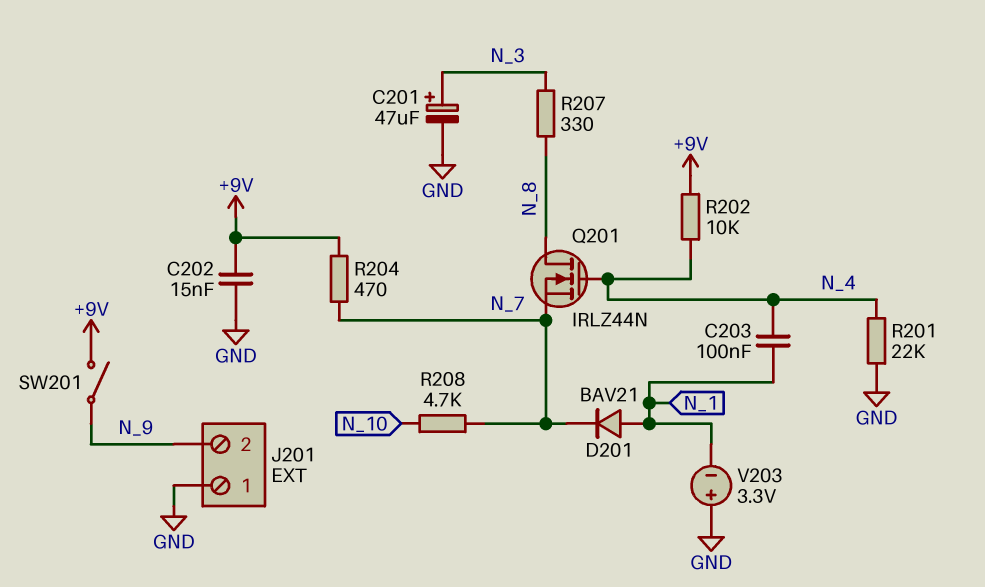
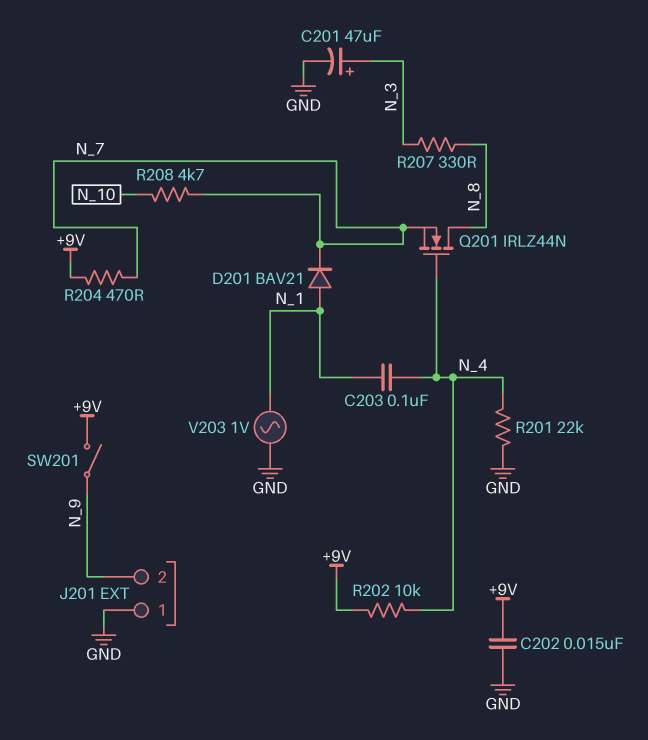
V203: 3.3V (plus GND, minus N_1) -> AC 1V (GND, N_1)

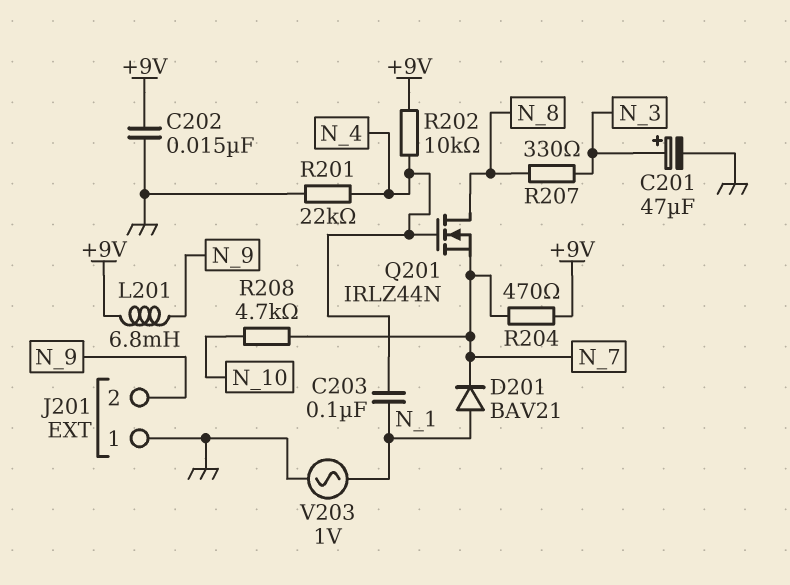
L201: none -> 6.8mH (+9V, N_9)
SW201: switch (+9V, N_9) -> none

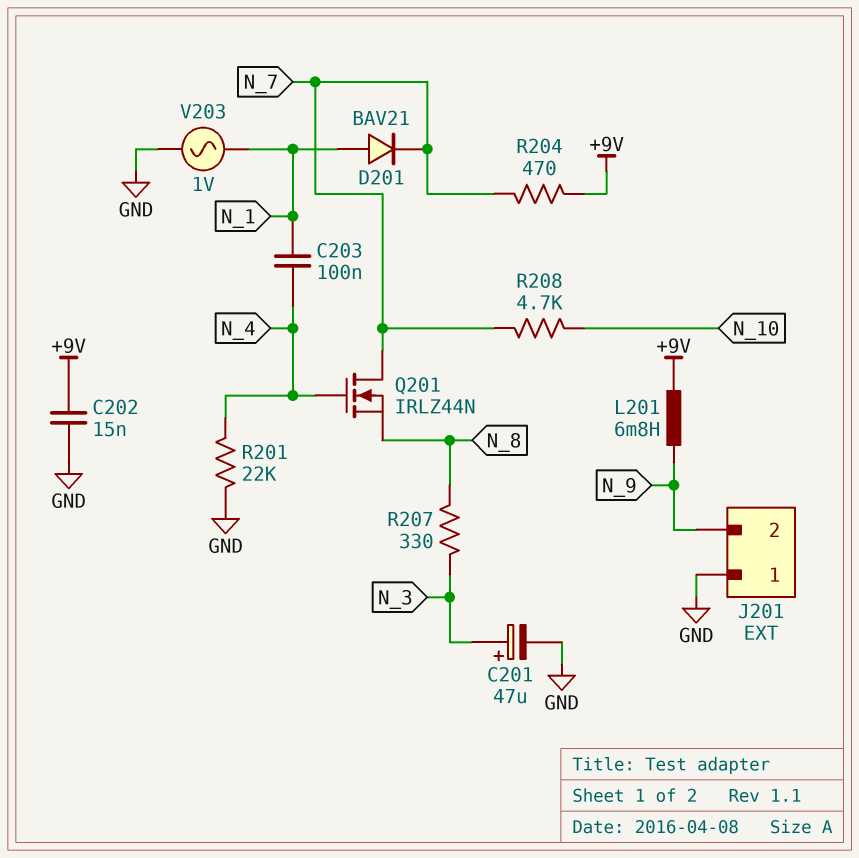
Q201: NMOS IRLZ44N (G N_4, D N_8, S N_7) -> NMOS IRLZ44N (G N_4, D N_7, S N_8)
R202: 10k (+9V, N_4) -> none

